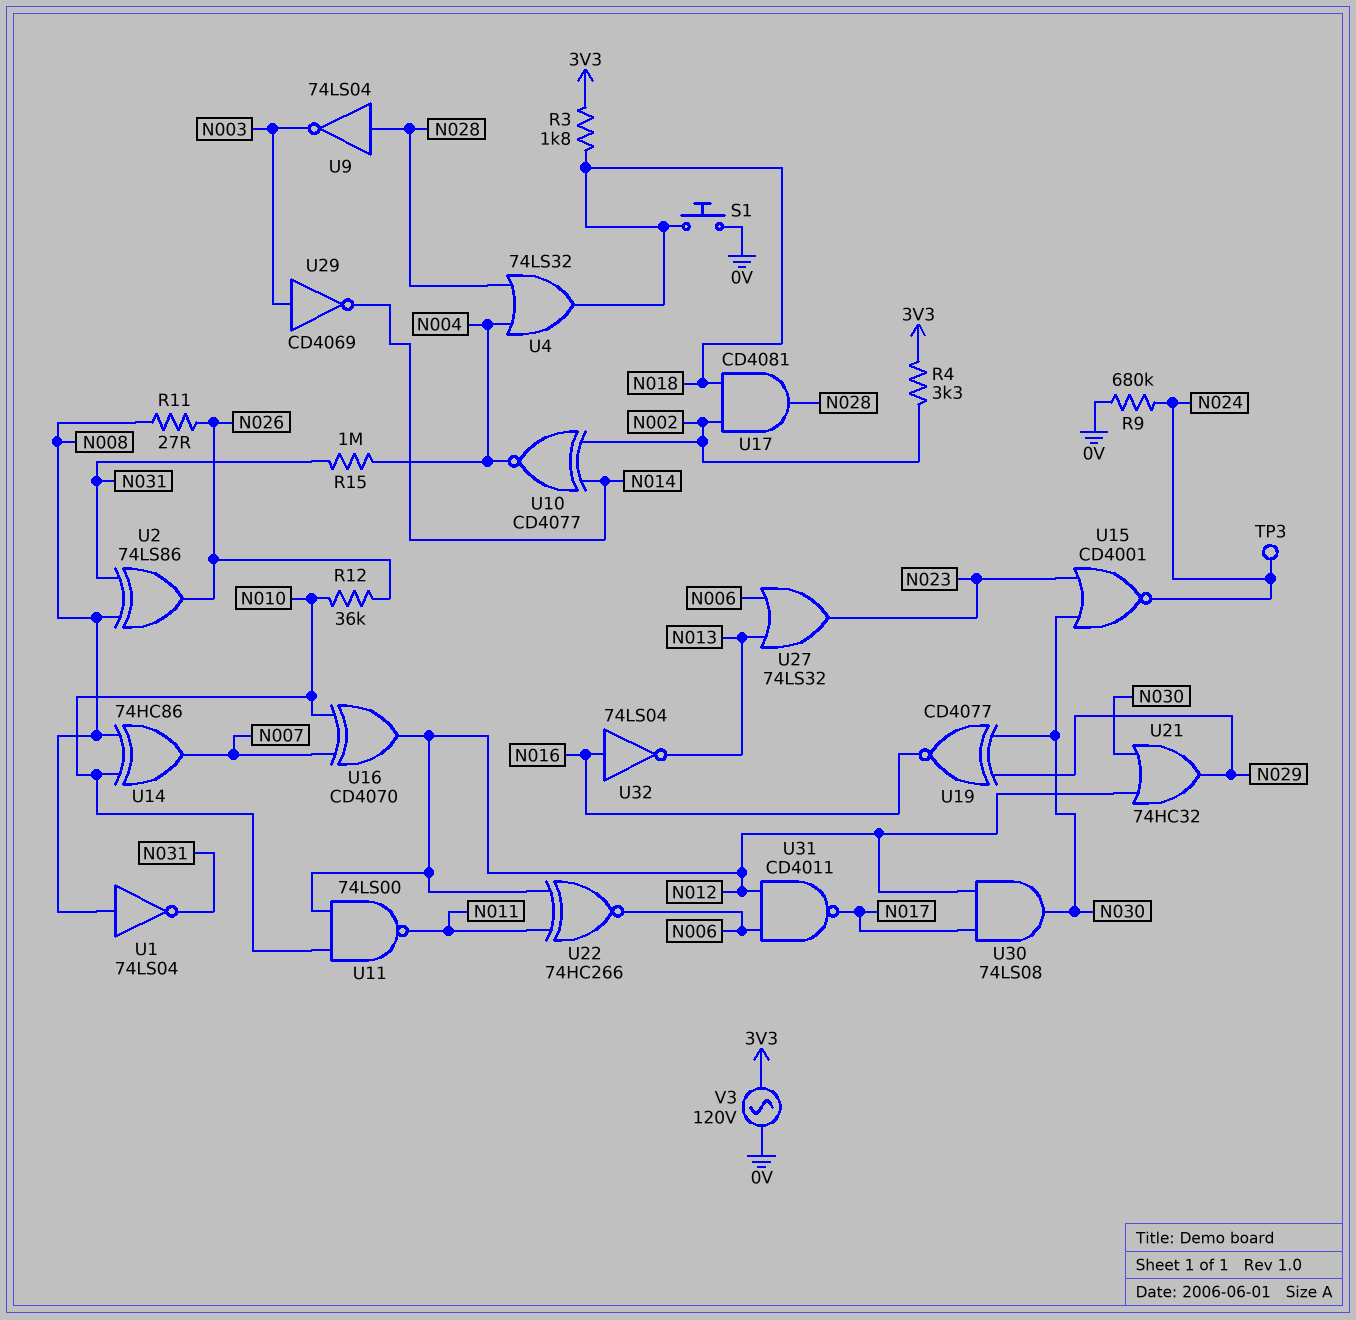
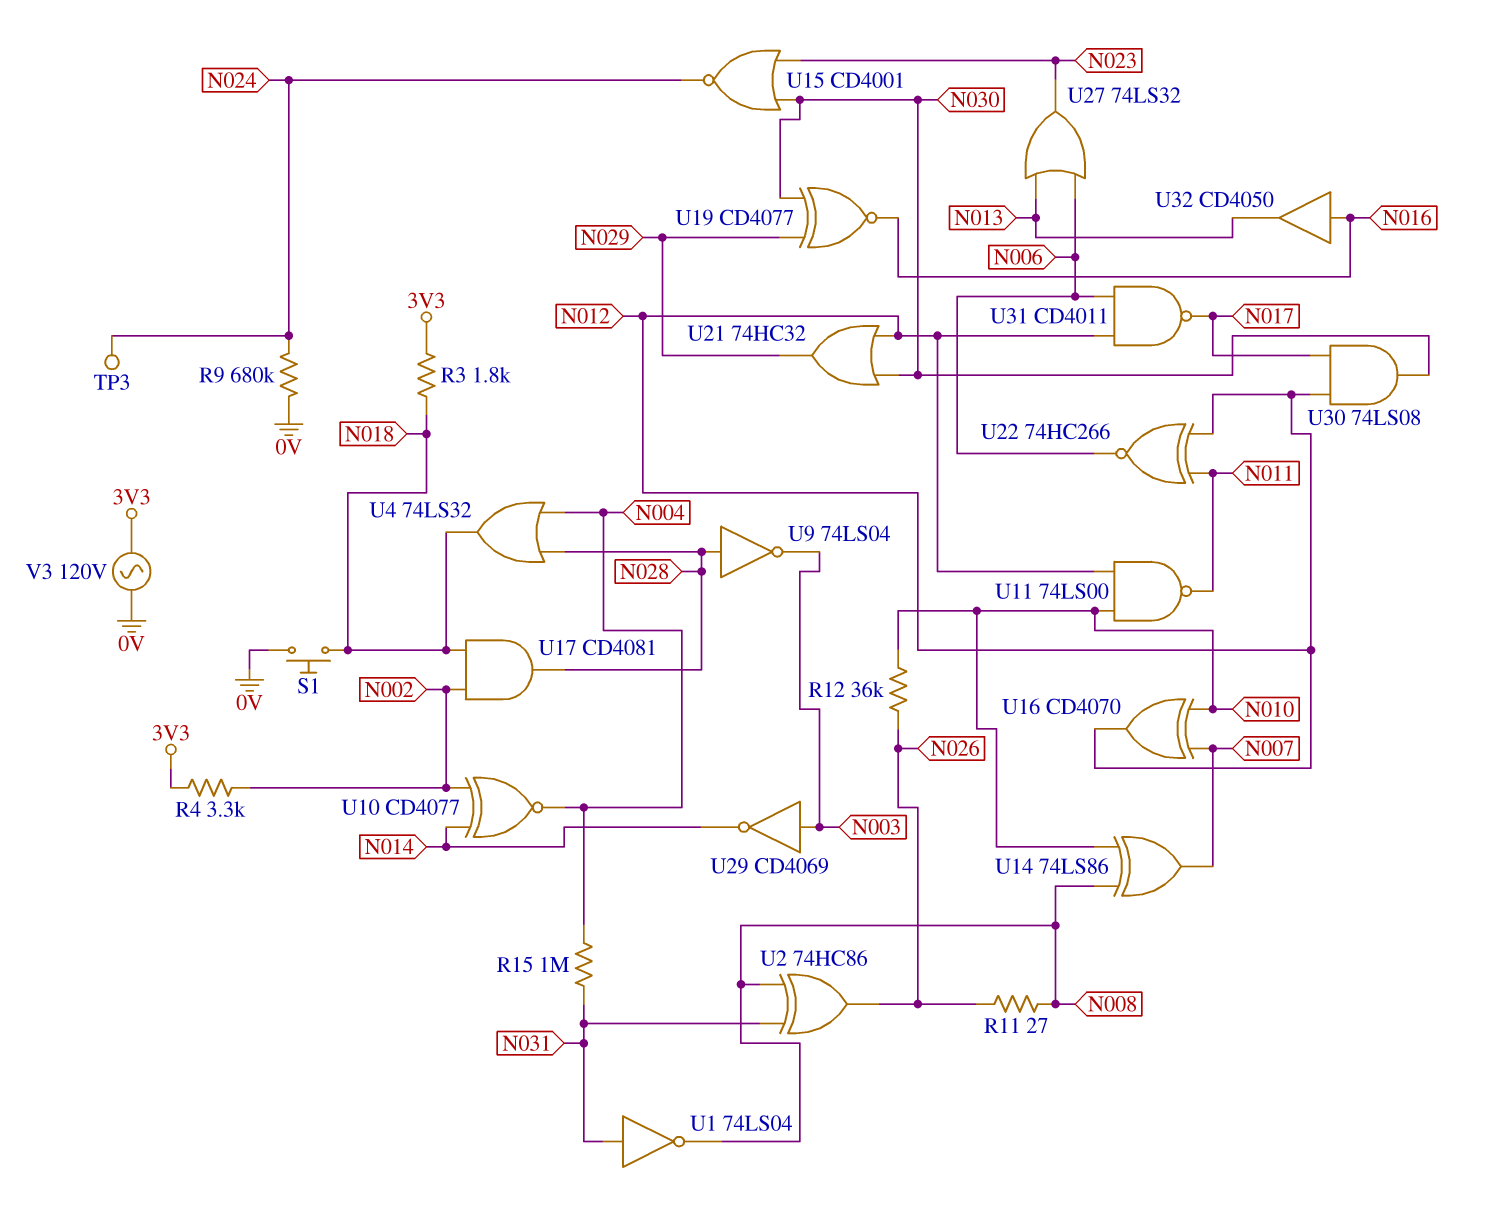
U1: NOT 74LS04 (in N008, out N031) -> NOT 74LS04 (in N031, out N008)
U2: XOR 74LS86 (in N008, in N031, out N026) -> XOR 74HC86 (in N008, in N031, out N026)
U14: XOR 74HC86 (in N008, in N010, out N007) -> XOR 74LS86 (in N008, in N010, out N007)
U32: NOT 74LS04 (in N016, out N013) -> buffer CD4050 (in N016, out N013)

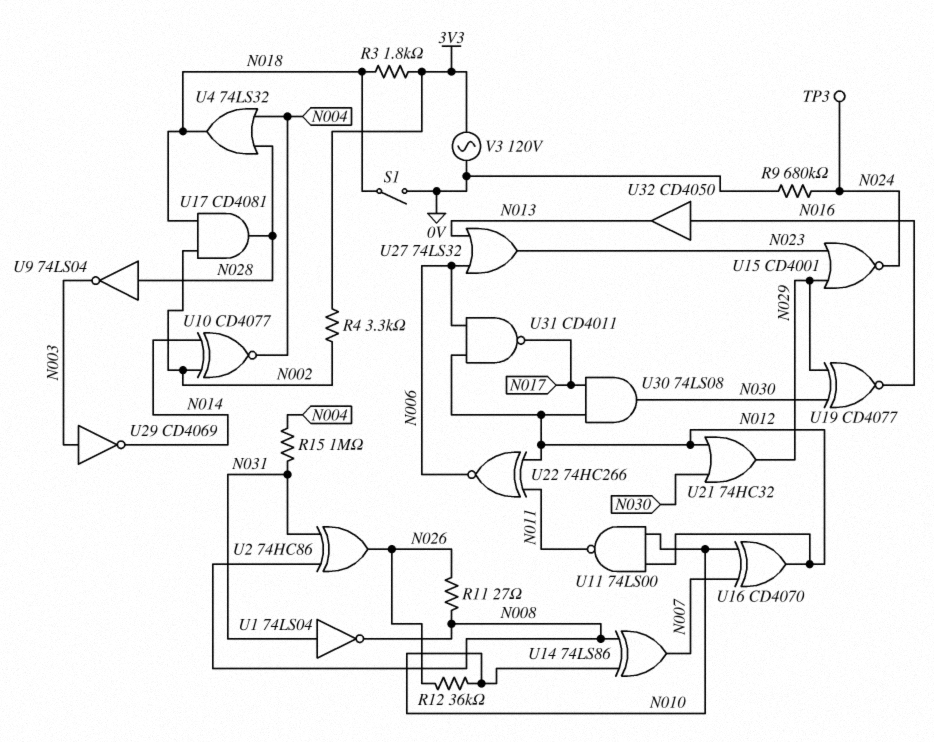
S1: button (0V, N018) -> switch (0V, N018)
U15: NOR CD4001 (in N023, in N030, out N024) -> NOR CD4001 (in N023, in N029, out N024)

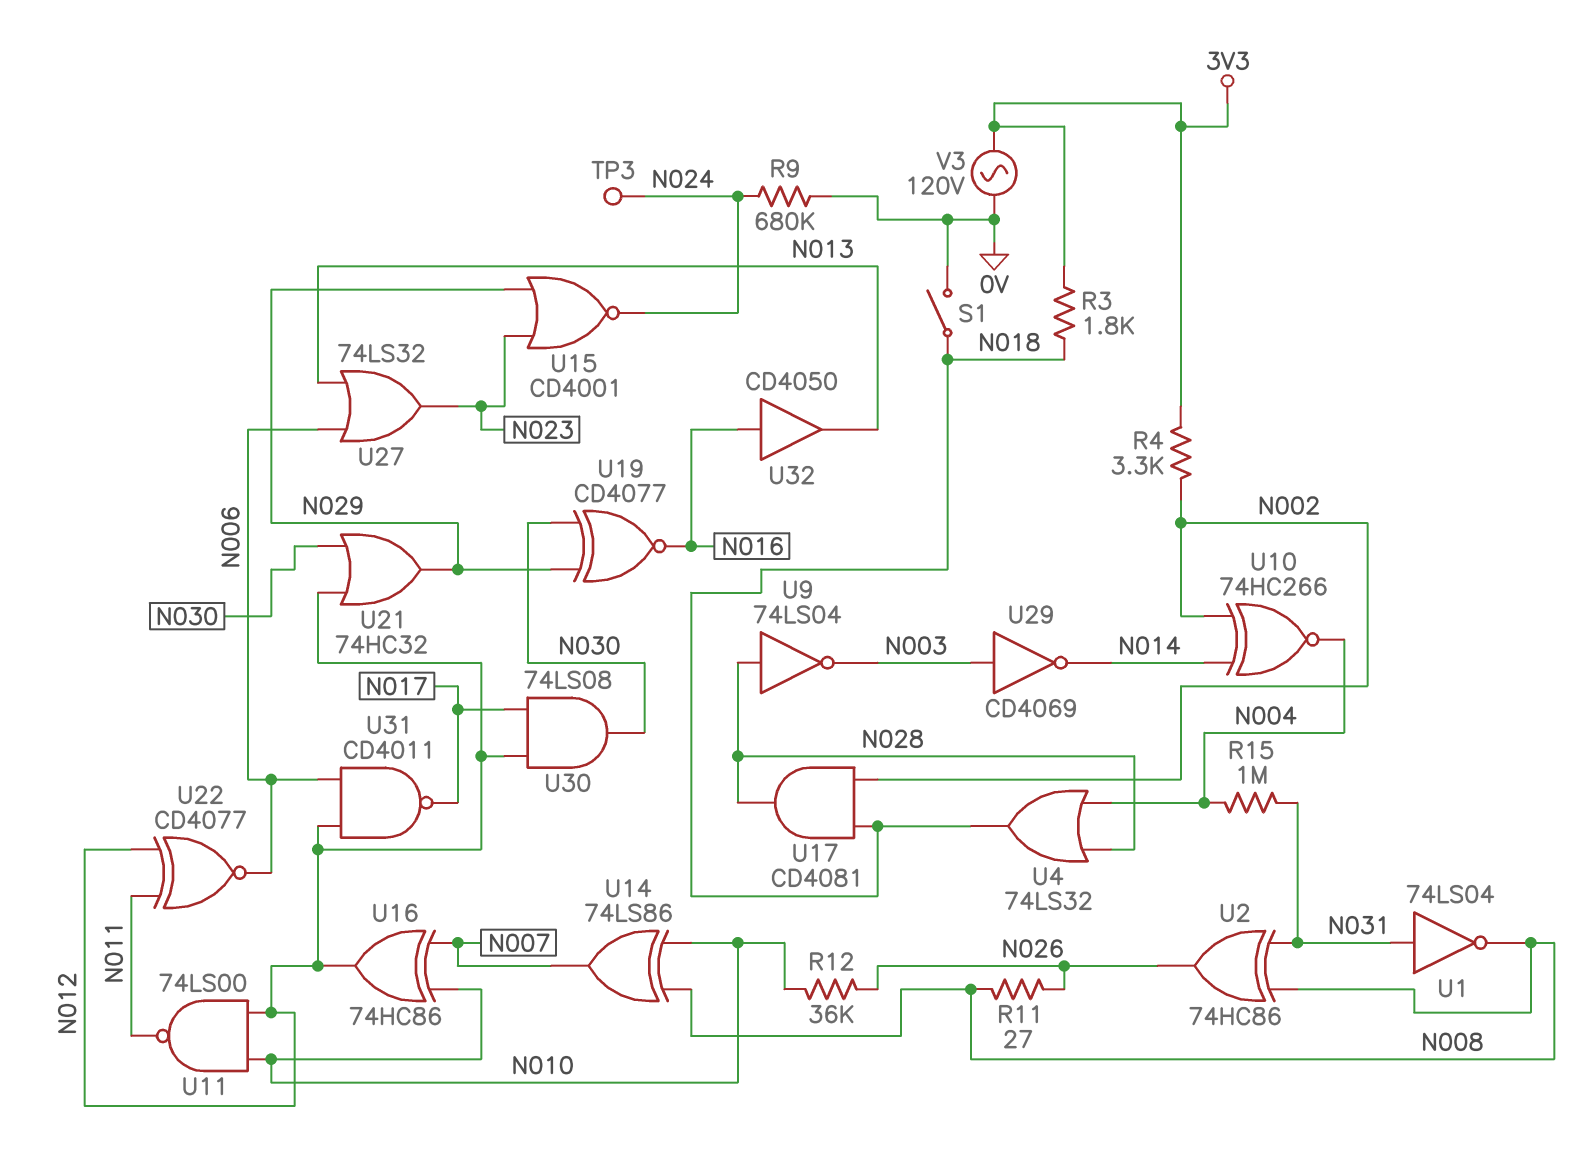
U10: XNOR CD4077 (in N002, in N014, out N004) -> XNOR 74HC266 (in N002, in N014, out N004)
U16: XOR CD4070 (in N007, in N010, out N012) -> XOR 74HC86 (in N007, in N010, out N012)
U22: XNOR 74HC266 (in N011, in N012, out N006) -> XNOR CD4077 (in N011, in N012, out N006)

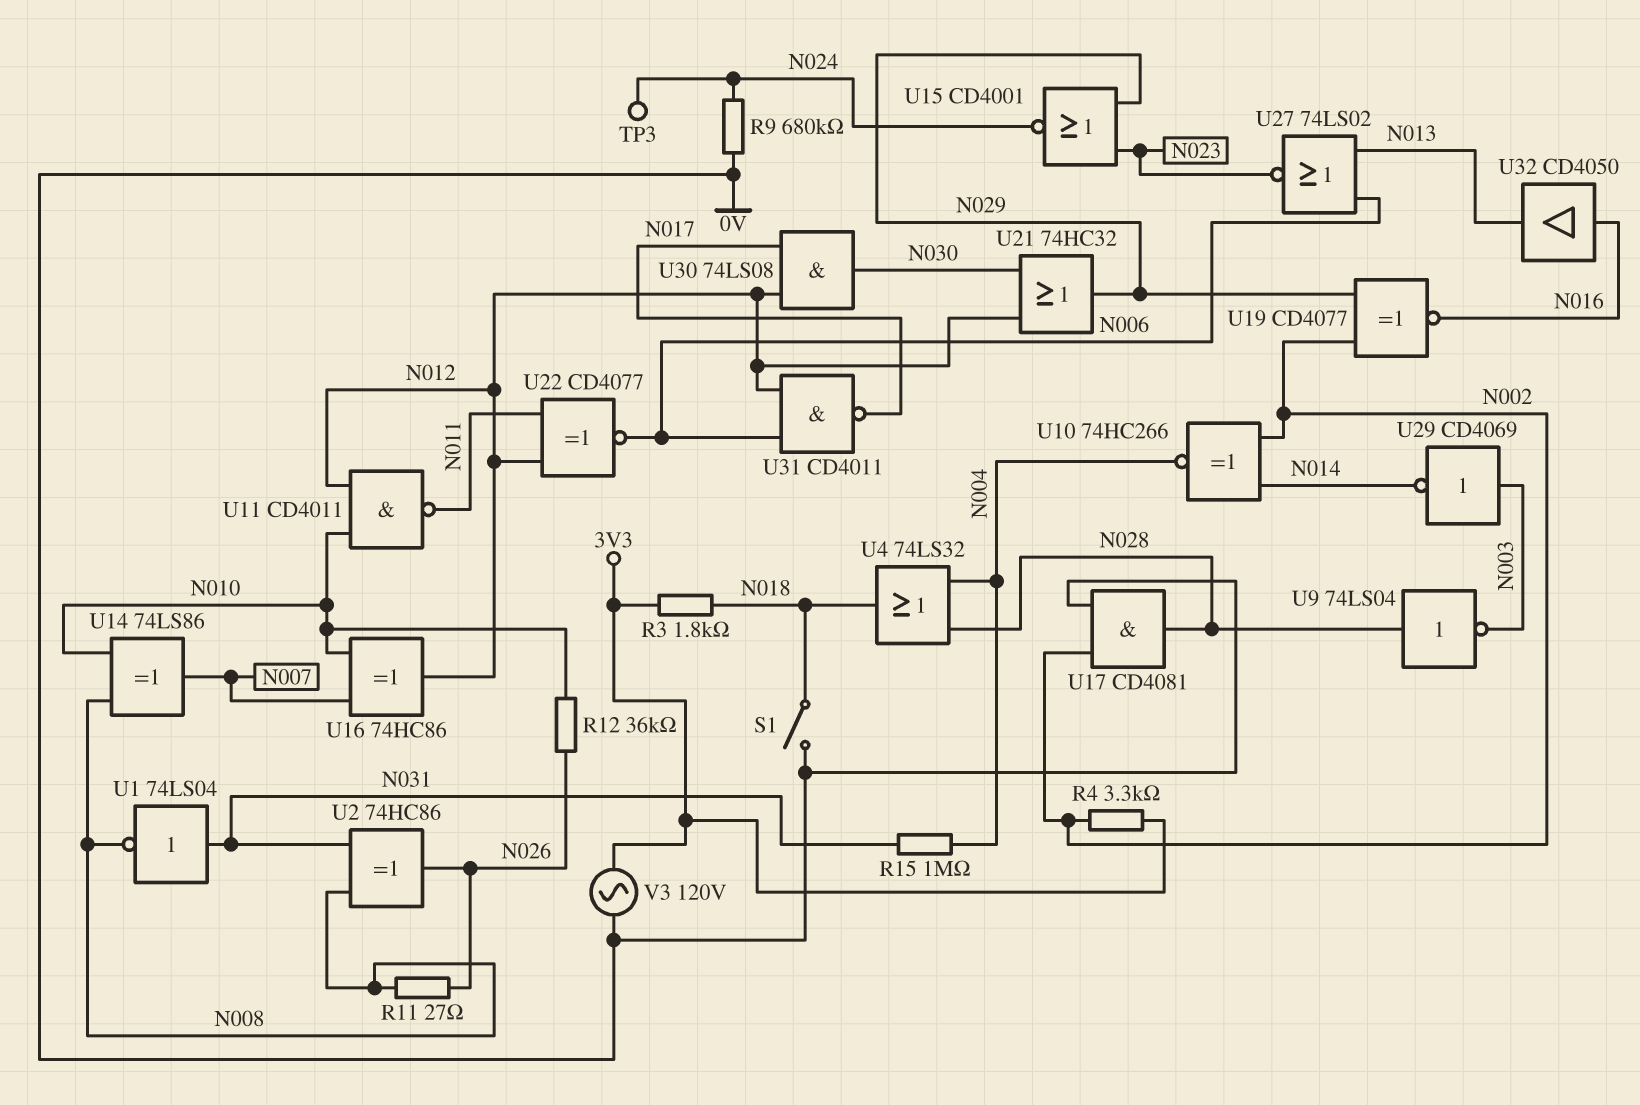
U11: NAND 74LS00 (in N010, in N012, out N011) -> NAND CD4011 (in N010, in N012, out N011)
U17: AND CD4081 (in N002, in N018, out N028) -> AND CD4081 (in 0V, in N002, out N028)
U19: XNOR CD4077 (in N029, in N030, out N016) -> XNOR CD4077 (in N002, in N029, out N016)
U27: OR 74LS32 (in N006, in N013, out N023) -> NOR 74LS02 (in N006, in N013, out N023)

